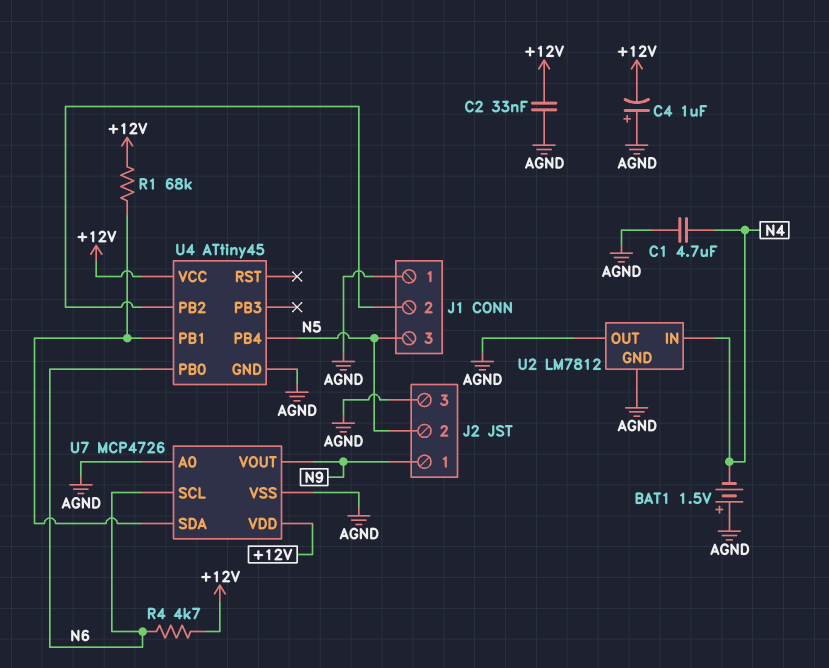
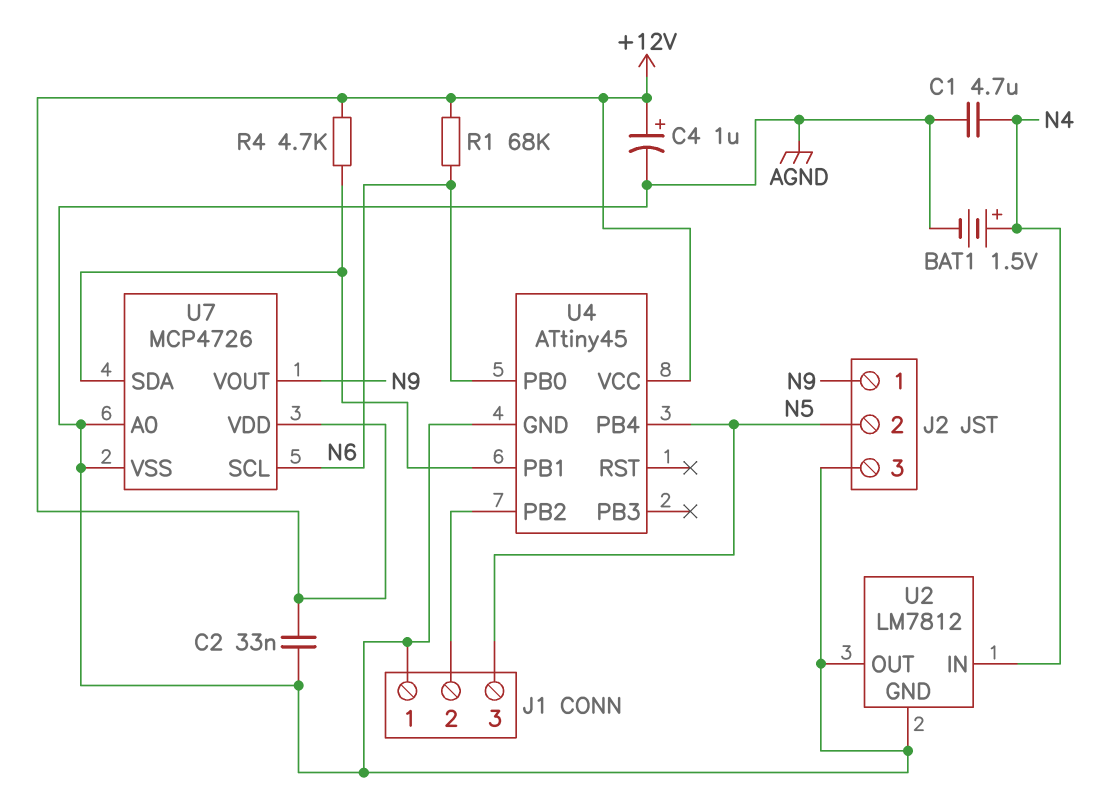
BAT1: 1.5V (plus AGND, minus N4) -> 1.5V (plus N4, minus AGND)
C4: 1uF (plus AGND, minus +12V) -> 1uF (plus +12V, minus AGND)
R1: 68k (+12V, U4/PB1) -> 68k (+12V, N6)
R4: 4.7k (+12V, N6) -> 4.7k (+12V, U4/PB1)

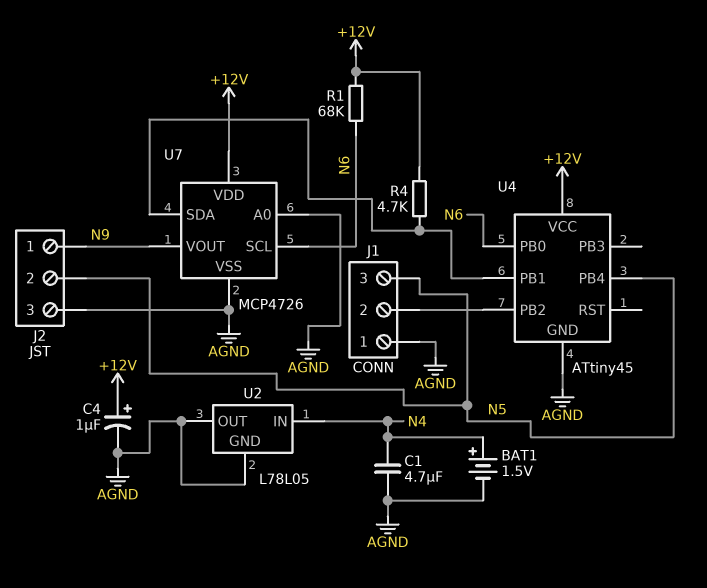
C2: 33nF (+12V, AGND) -> none
U2: LM7812 -> L78L05

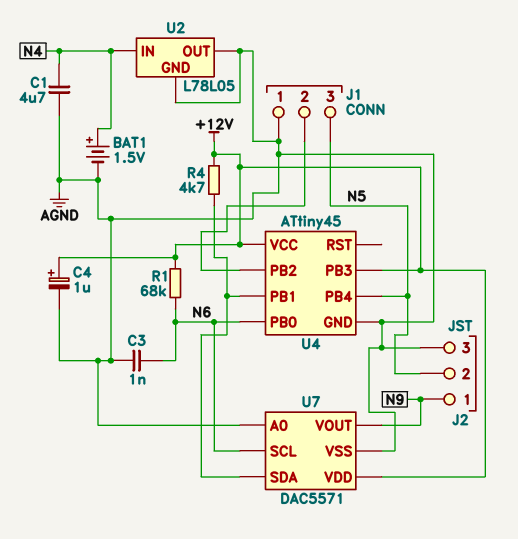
C3: none -> 1nF (AGND, N6)
U4 pin PB3: none -> +12V
U7: MCP4726 -> DAC5571

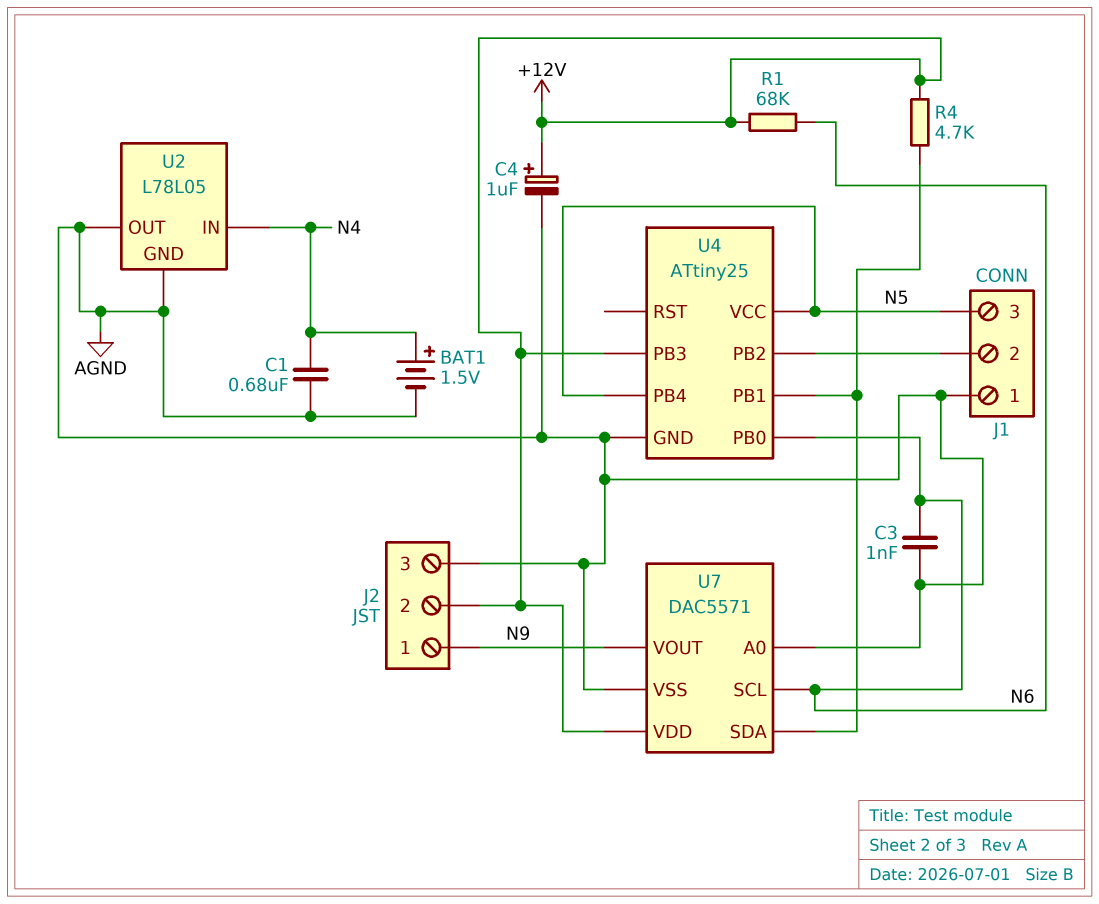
C1: 4.7uF (AGND, N4) -> 680nF (AGND, N4)
J2 pin 2: N5 -> +12V
U4: ATtiny45 -> ATtiny25
U4 pin VCC: +12V -> N5

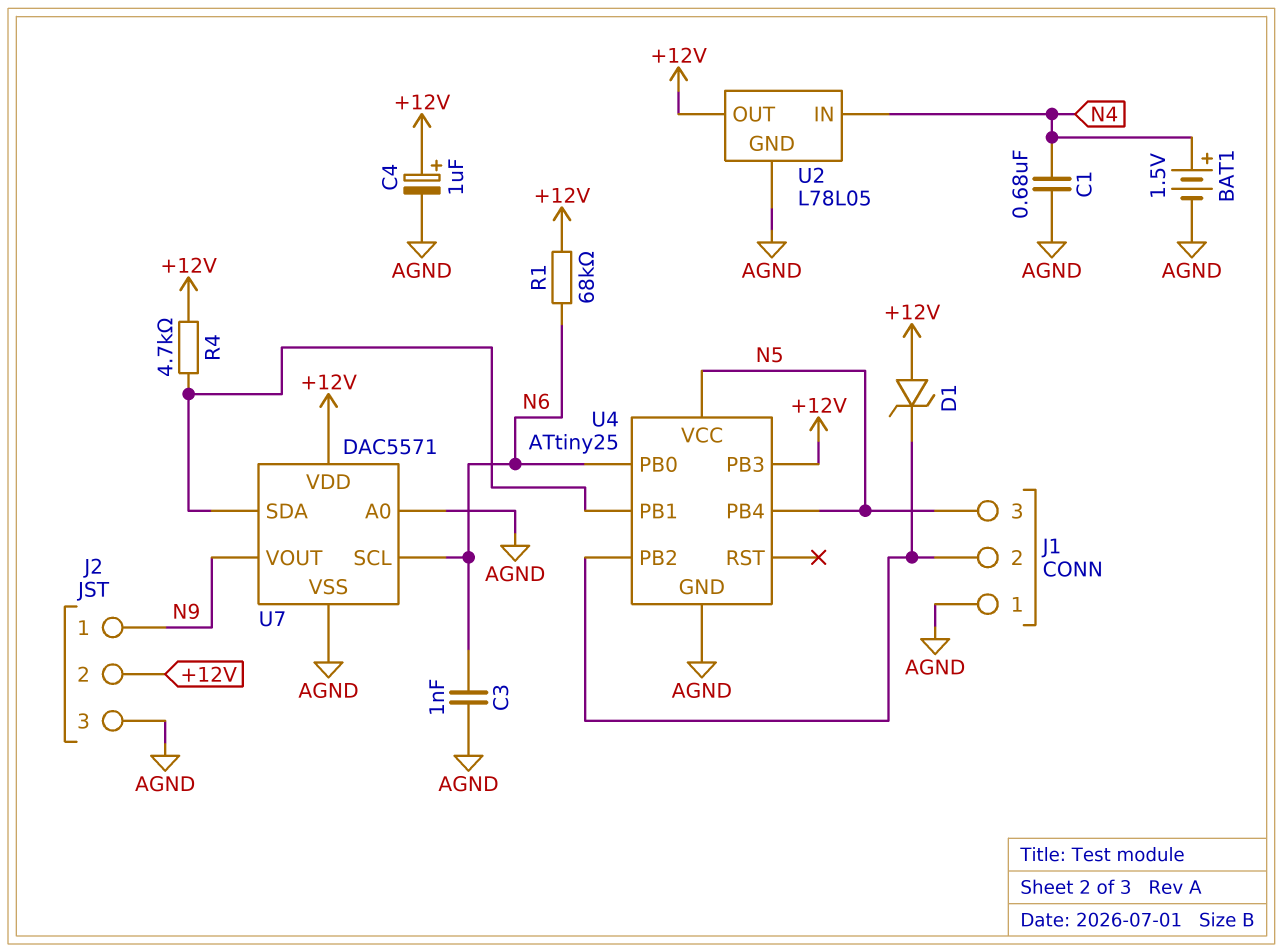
D1: none -> zener (A +12V, K J1/2)
U2 pin OUT: AGND -> +12V

